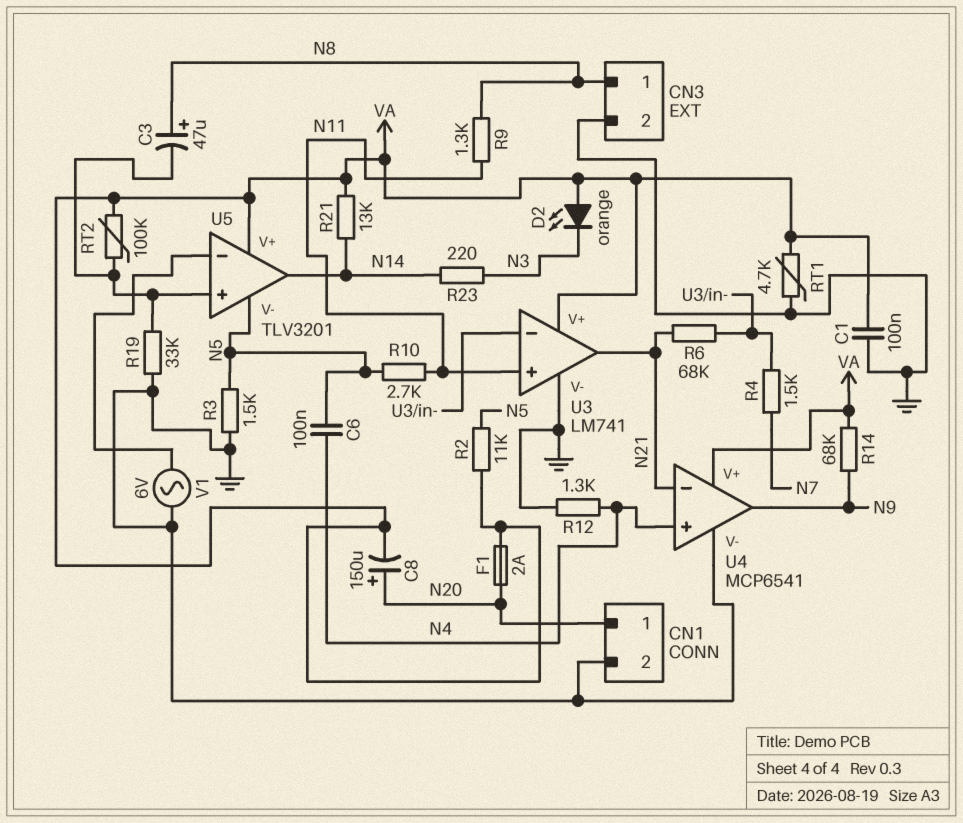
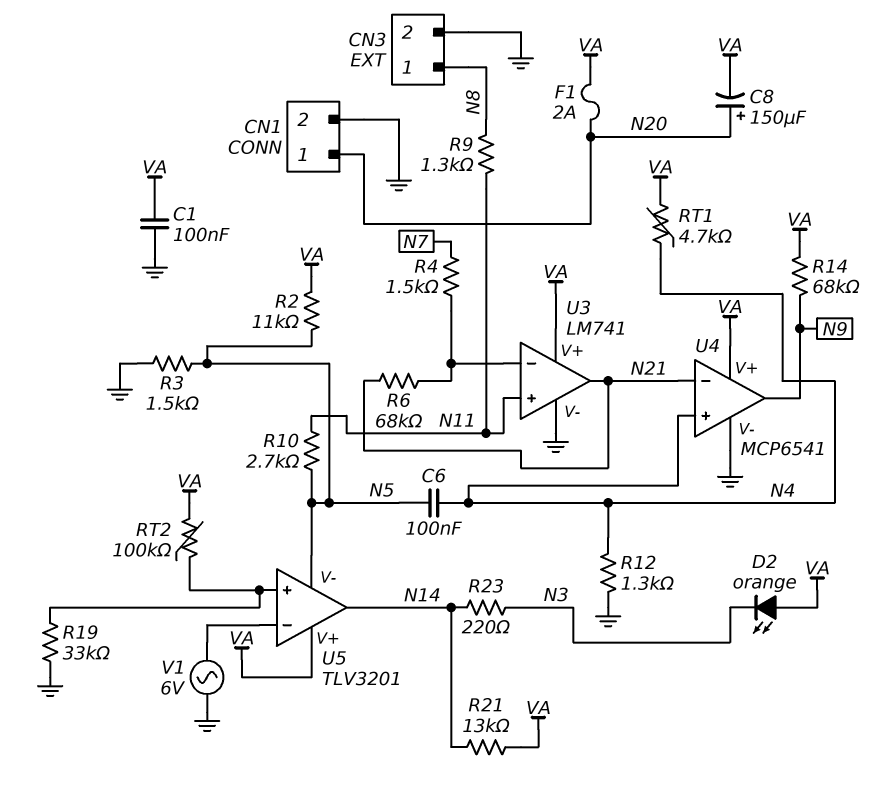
C3: 47uF (plus N8, minus U5/in+) -> none
RT1: 4.7k (GND, VA) -> 4.7k (N4, VA)

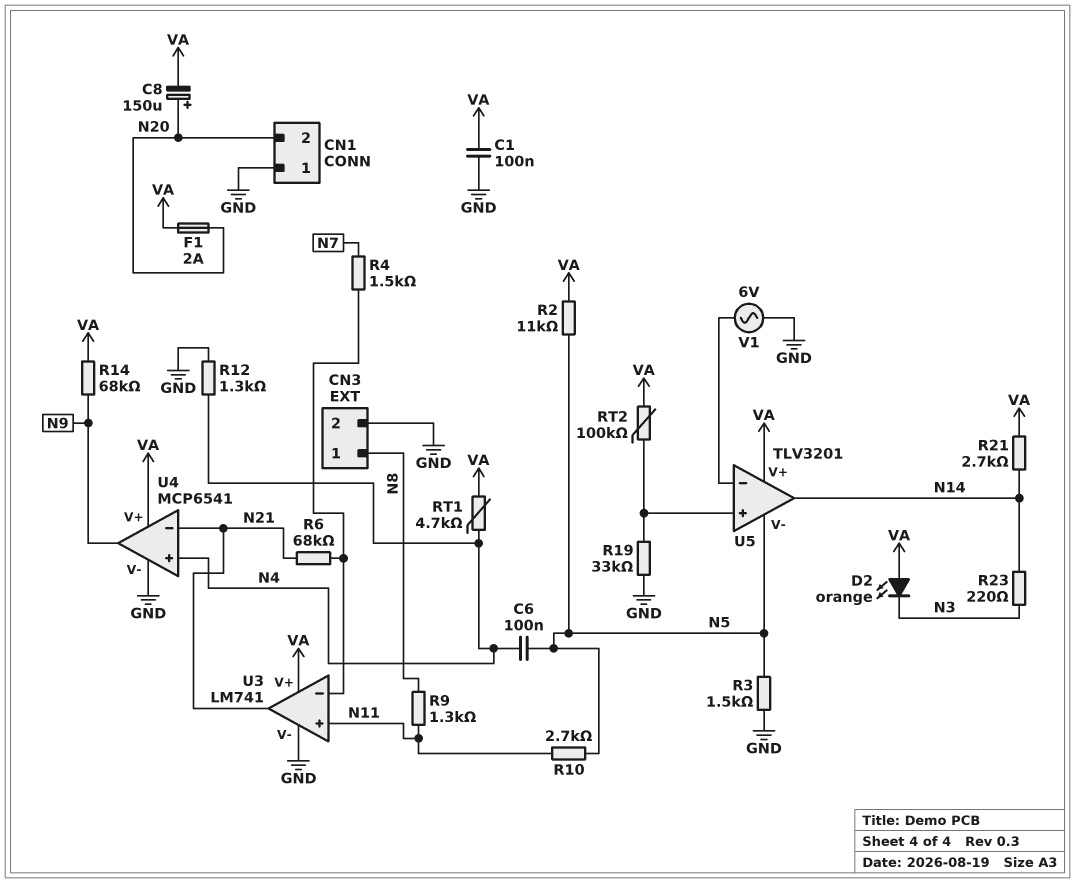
CN1 pin 1: N20 -> GND
CN1 pin 2: GND -> N20
R21: 13k (N14, VA) -> 2.7k (N14, VA)

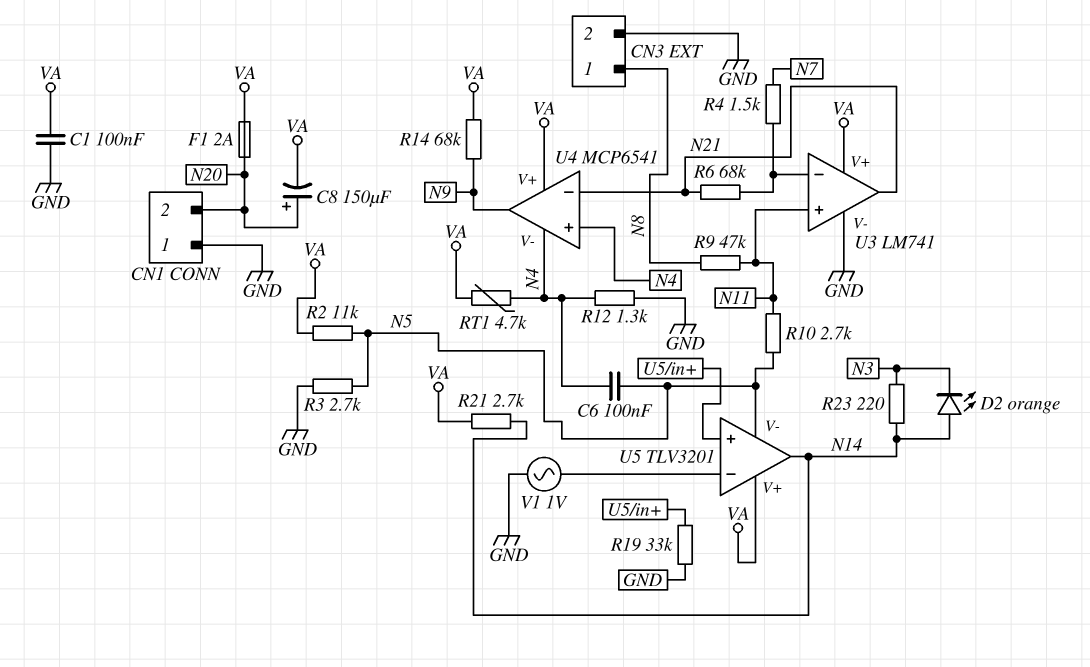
D2: LED orange (A VA, K N3) -> LED orange (A N14, K N3)
R3: 1.5k (GND, N5) -> 2.7k (GND, N5)
R9: 1.3k (N8, N11) -> 47k (N8, N11)
RT2: 100k (U5/in+, VA) -> none
U4 pin V-: GND -> N4
V1: AC 6V (GND, U5/in-) -> AC 1V (GND, U5/in-)

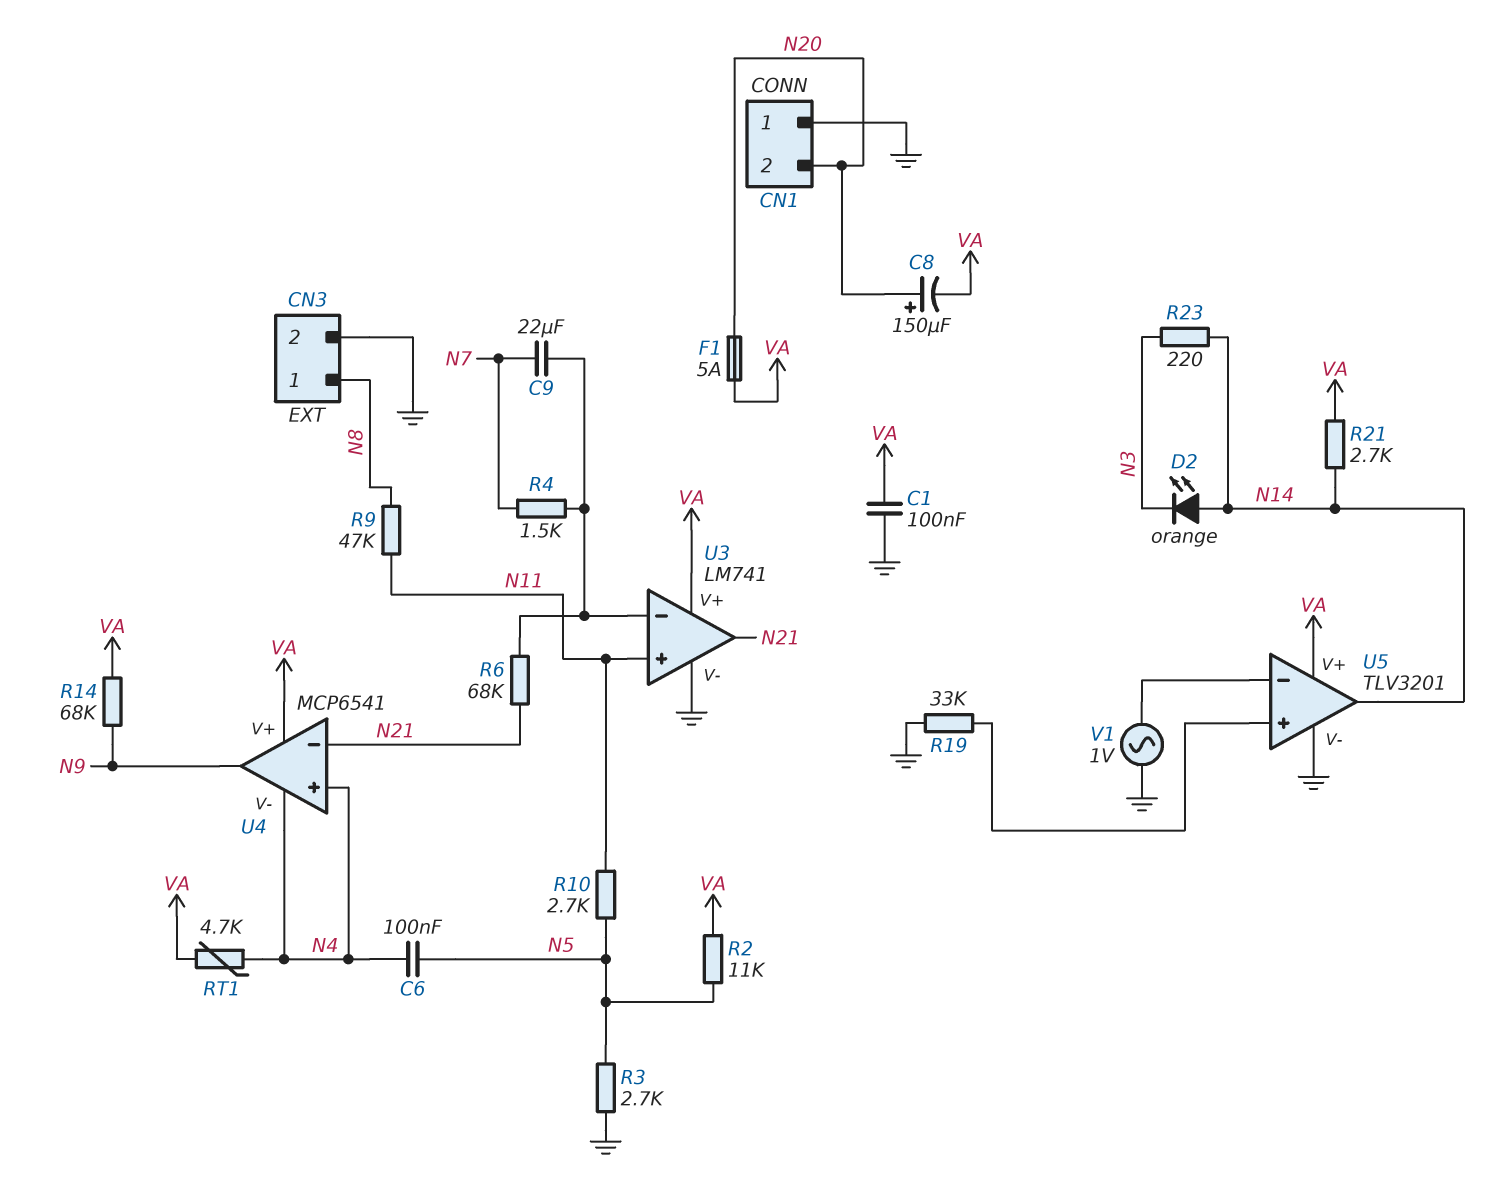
C9: none -> 22uF (N7, U3/in-)
F1: 2A (N20, VA) -> 5A (N20, VA)
R12: 1.3k (GND, N4) -> none
U5 pin V-: N5 -> GND

